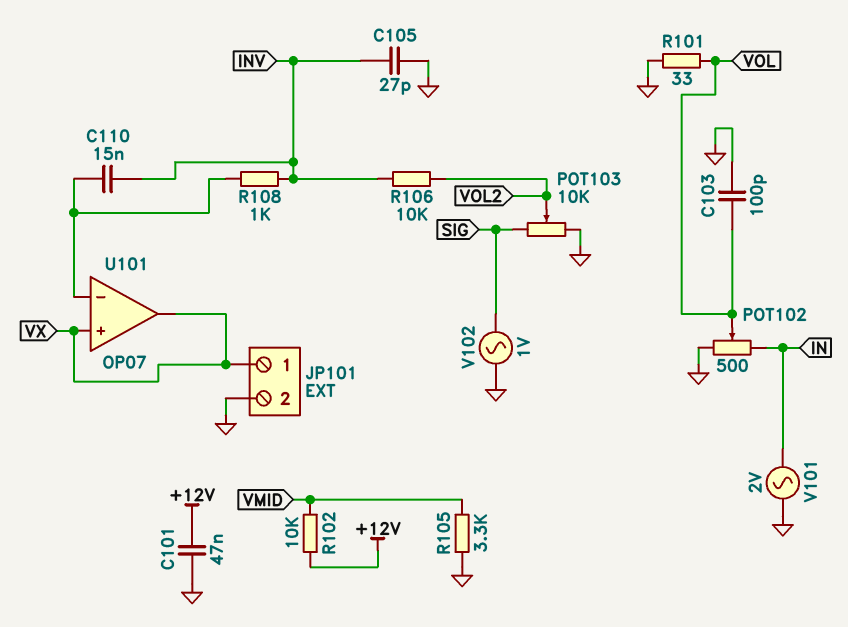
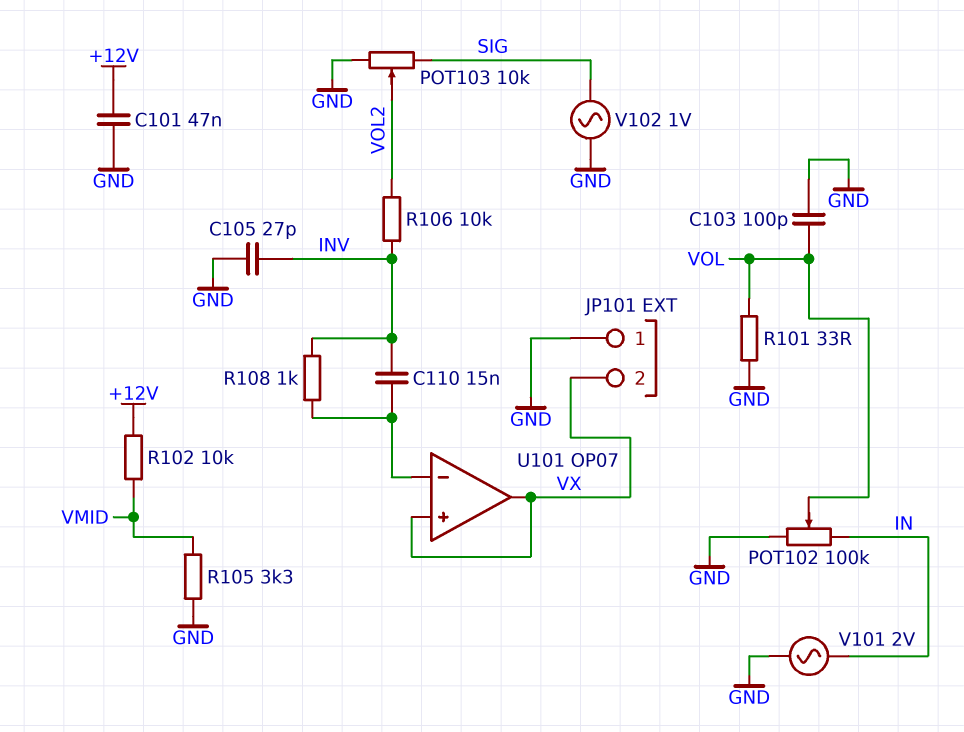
JP101 pin 1: VX -> GND
JP101 pin 2: GND -> VX
POT102: 500 (GND, IN, wiper VOL) -> 100k (GND, IN, wiper VOL)

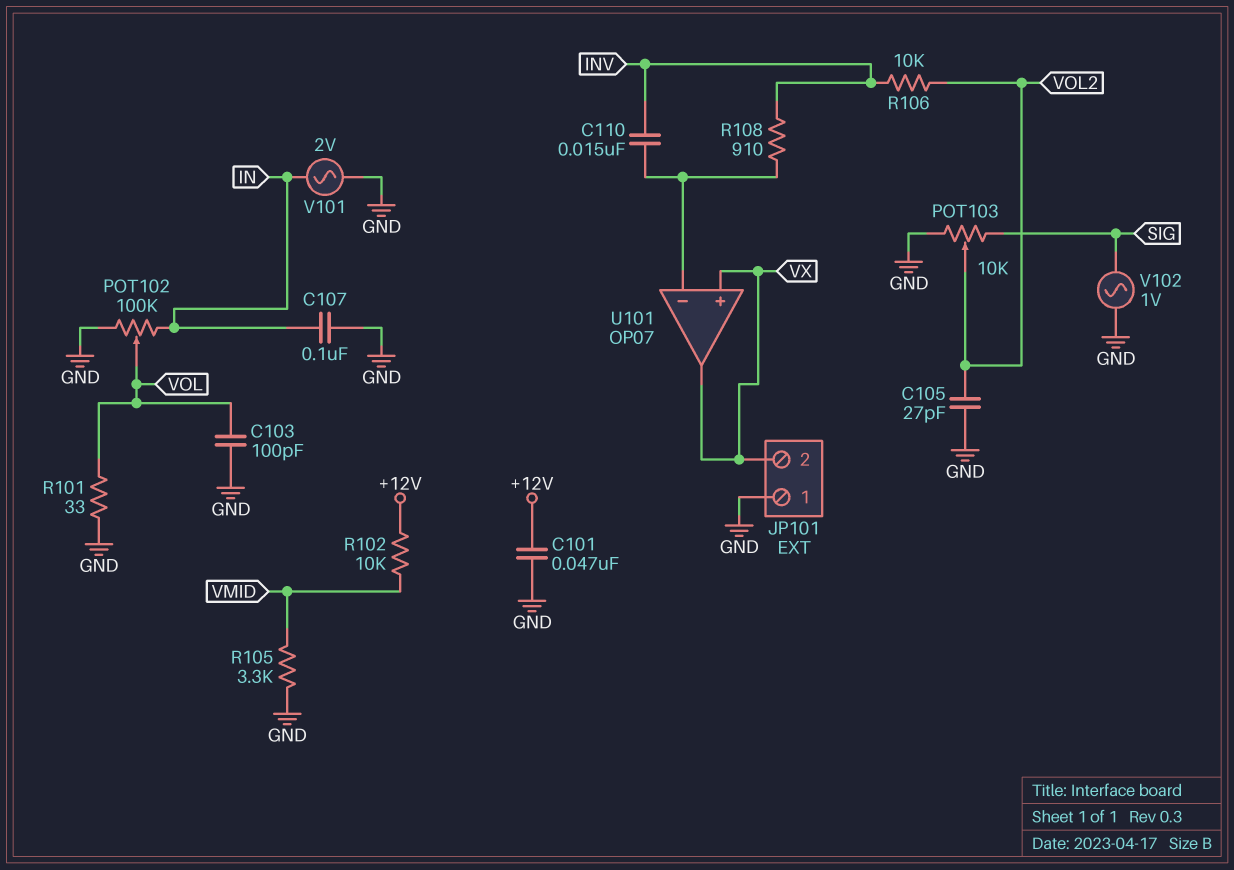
C105: 27pF (GND, INV) -> 27pF (GND, VOL2)
C107: none -> 100nF (GND, IN)
R108: 1k (INV, U101/in-) -> 910 (INV, U101/in-)

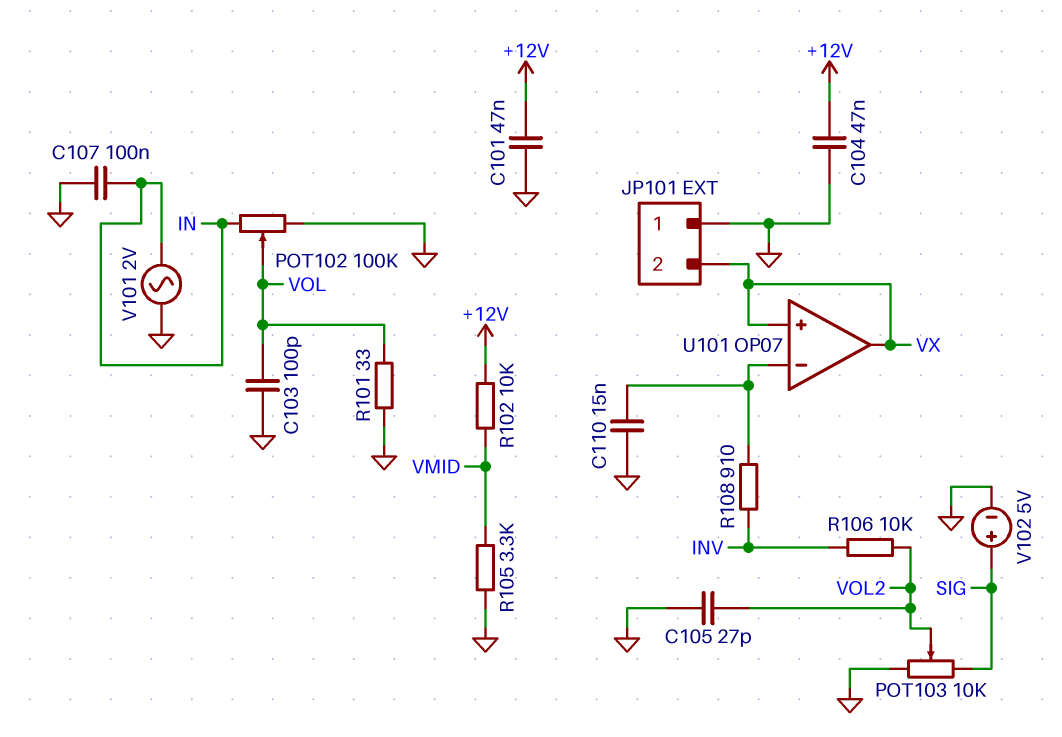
C104: none -> 47nF (+12V, GND)
C110: 15nF (INV, U101/in-) -> 15nF (GND, U101/in-)
V102: AC 1V (GND, SIG) -> 5V (plus SIG, minus GND)

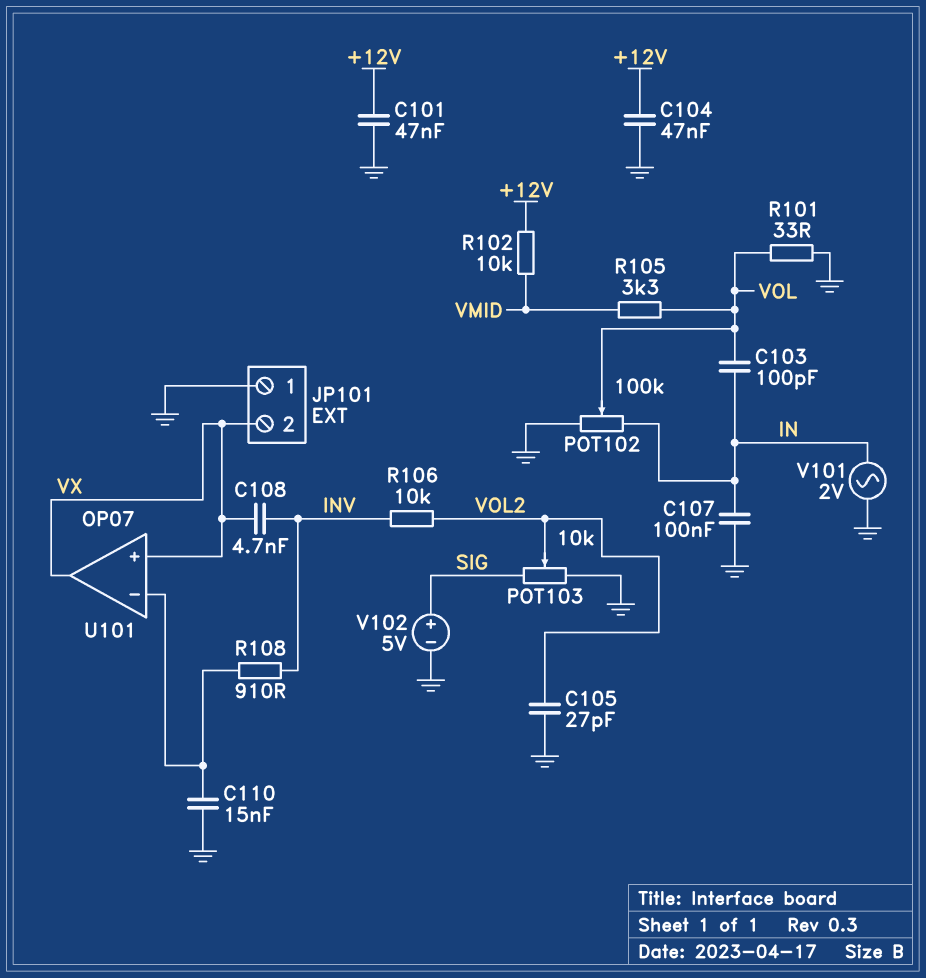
C103: 100pF (GND, VOL) -> 100pF (IN, VOL)
C108: none -> 4.7nF (INV, VX)
R105: 3.3k (GND, VMID) -> 3.3k (VMID, VOL)

